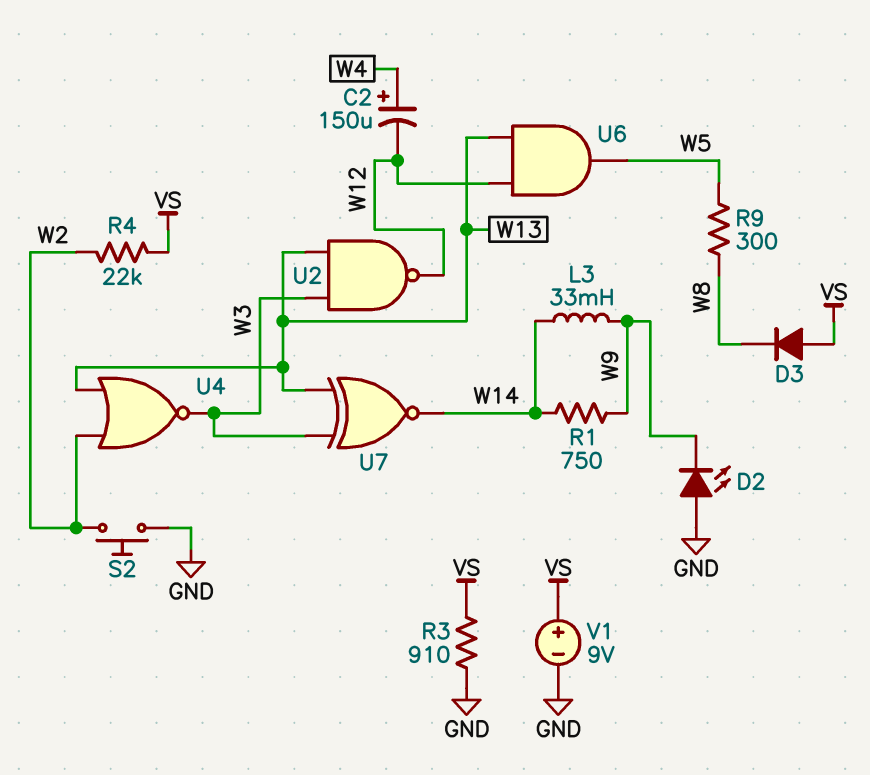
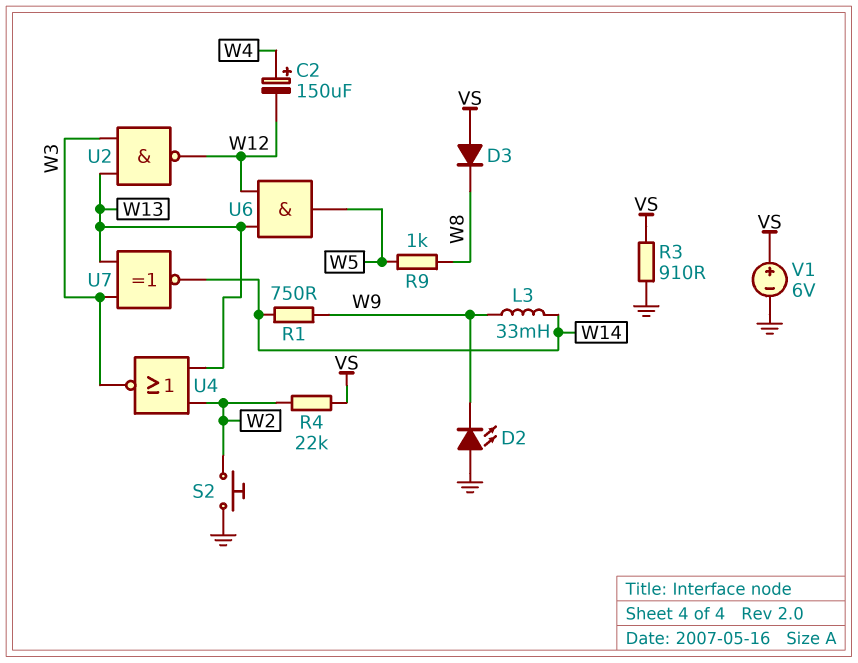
R9: 300 (W5, W8) -> 1k (W5, W8)
V1: 9V (plus VS, minus GND) -> 6V (plus VS, minus GND)

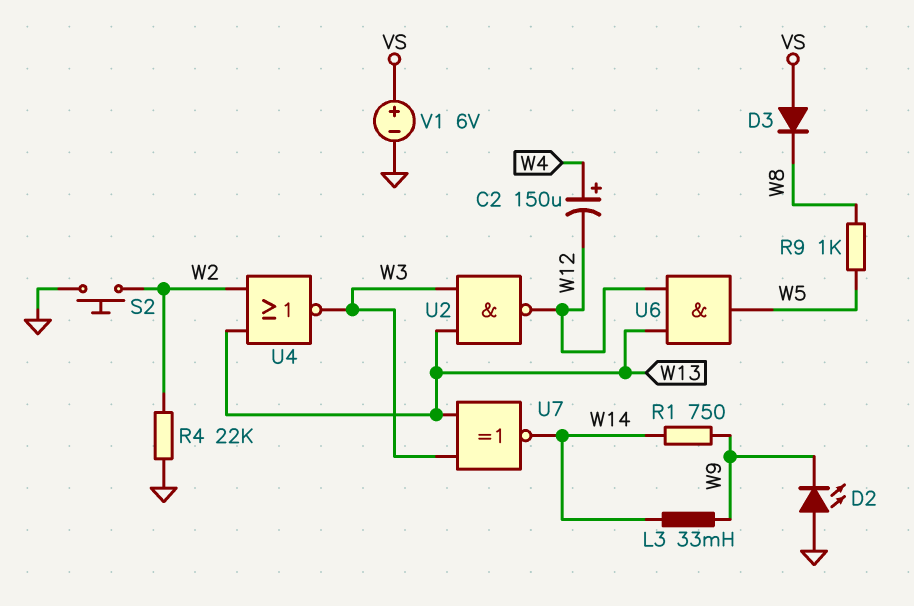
R3: 910 (GND, VS) -> none
R4: 22k (VS, W2) -> 22k (GND, W2)

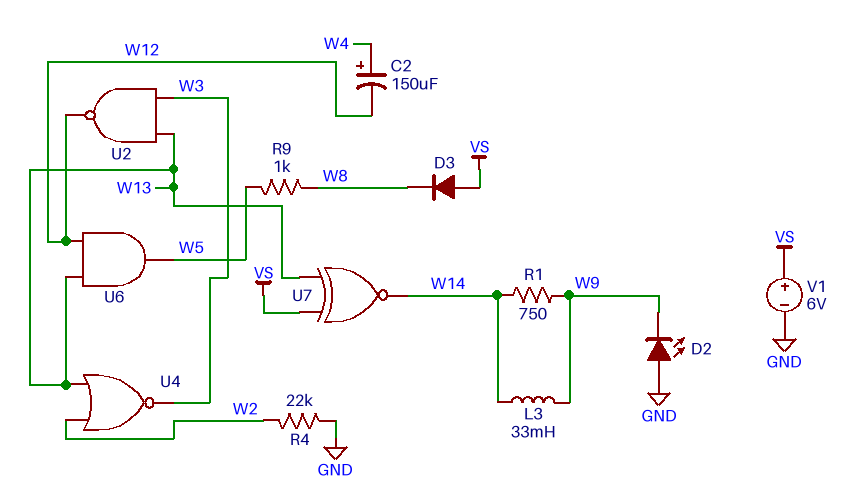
S2: button (GND, W2) -> none
U7: XNOR (in W3, in W13, out W14) -> XNOR (in VS, in W13, out W14)

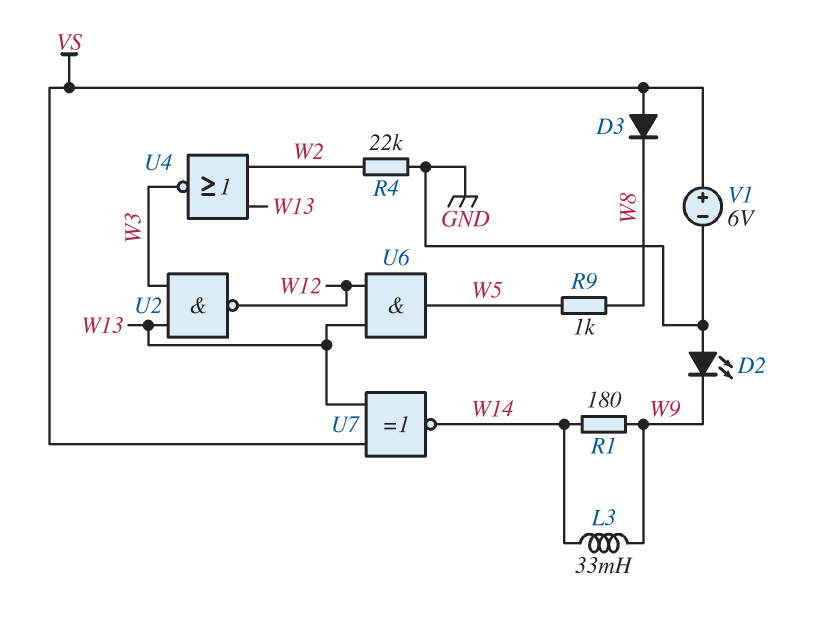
C2: 150uF (plus W4, minus W12) -> none
R1: 750 (W9, W14) -> 180 (W9, W14)

